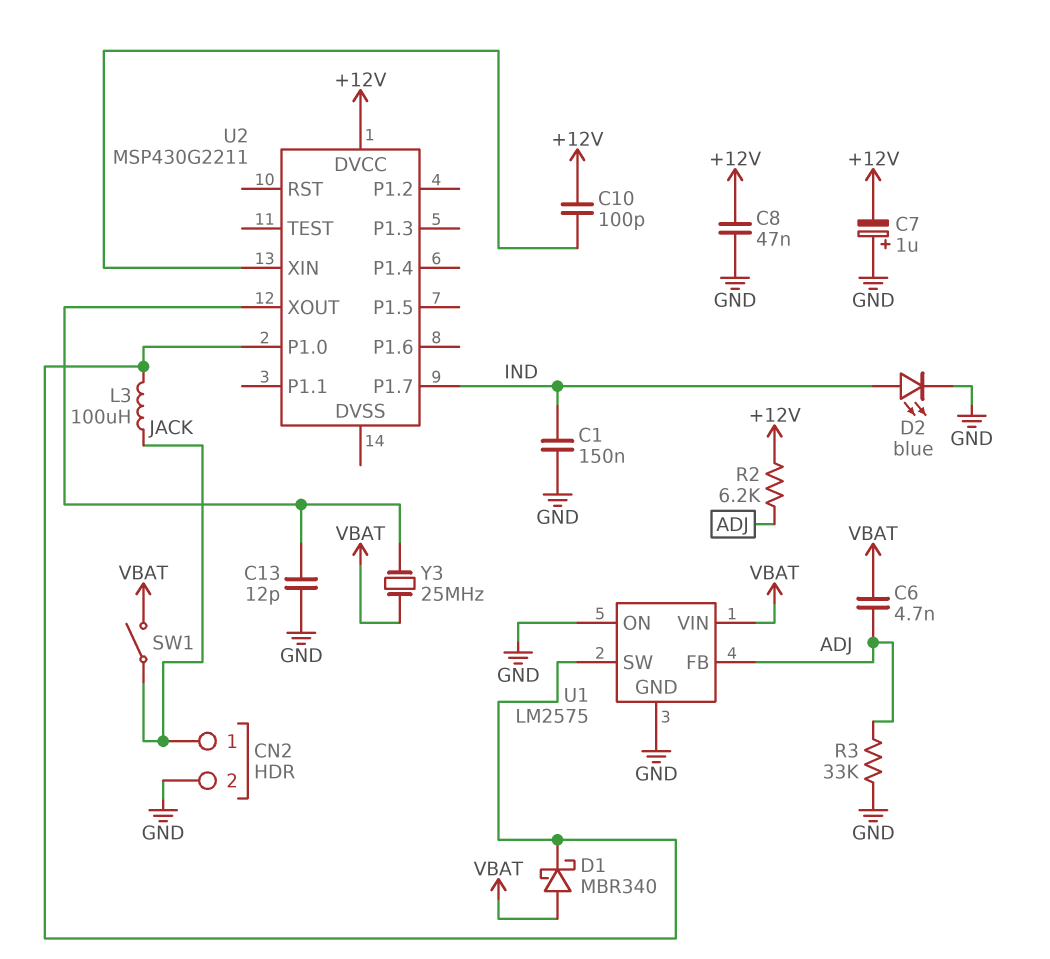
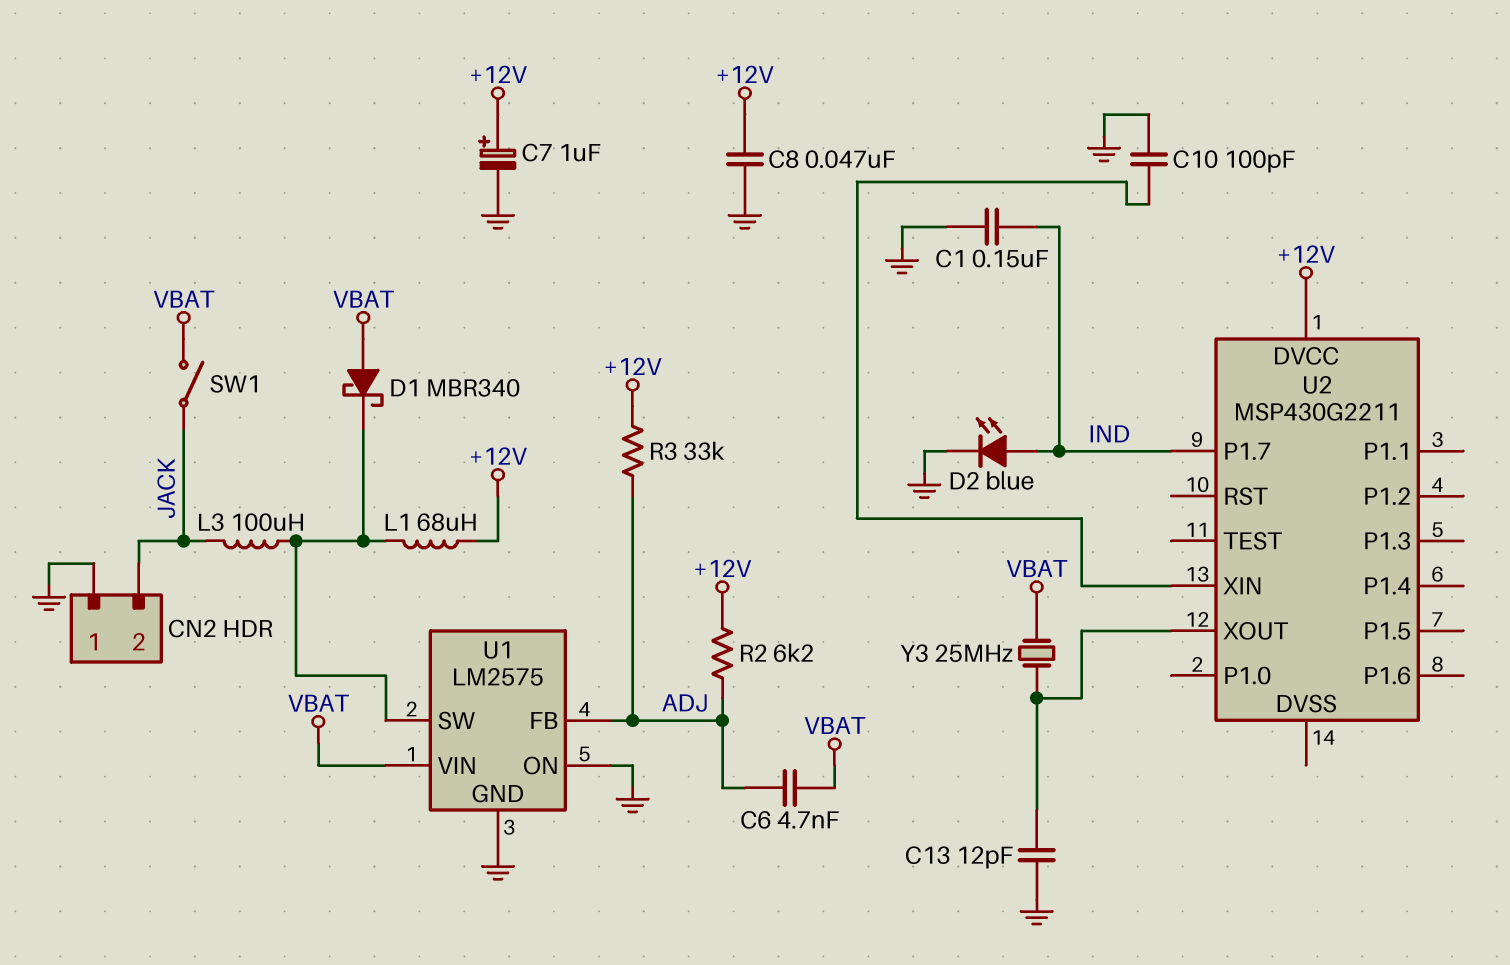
C7: 1uF (plus GND, minus +12V) -> 1uF (plus +12V, minus GND)
C10: 100pF (+12V, U2/XIN) -> 100pF (GND, U2/XIN)
CN2 pin 1: JACK -> GND
CN2 pin 2: GND -> JACK
L1: none -> 68uH (+12V, U1/SW)
R3: 33k (ADJ, GND) -> 33k (+12V, ADJ)
U2 pin P1.0: U1/SW -> none

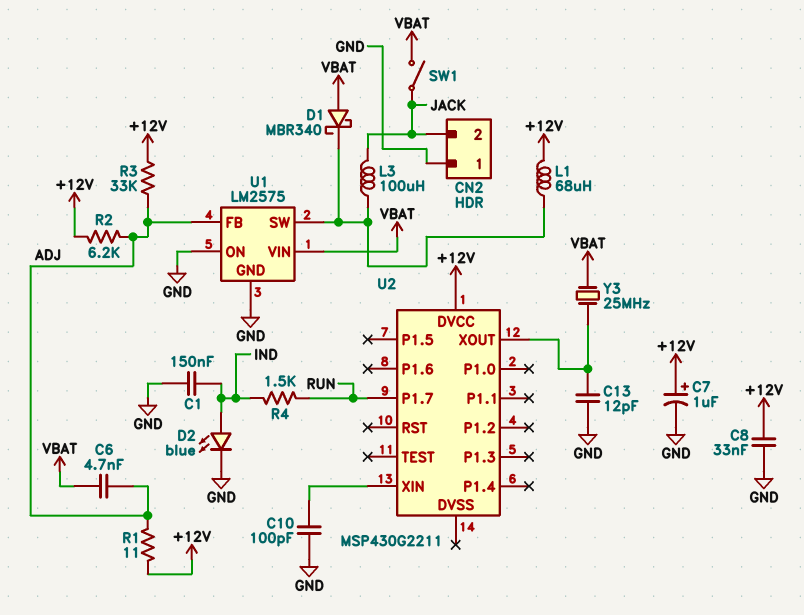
C8: 47nF (+12V, GND) -> 33nF (+12V, GND)
R1: none -> 11 (+12V, ADJ)
R4: none -> 1.5k (IND, RUN)
U2 pin P1.7: IND -> RUN

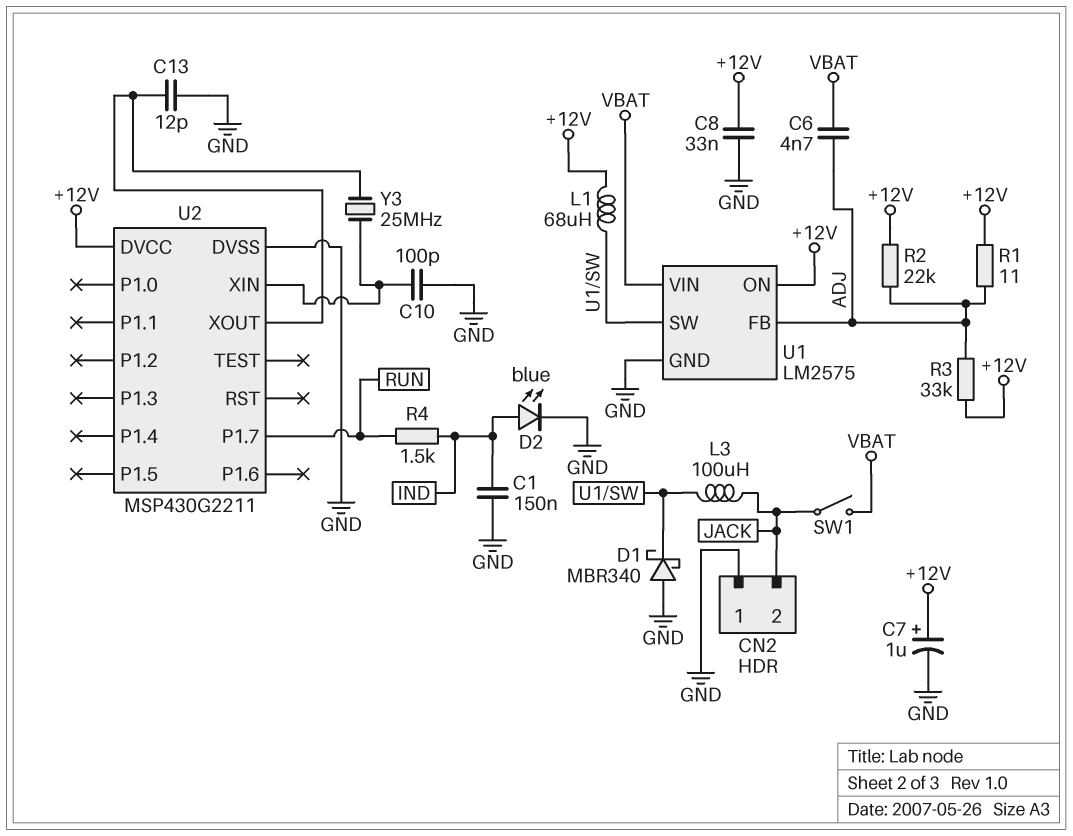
D1: schottky MBR340 (A VBAT, K U1/SW) -> schottky MBR340 (A GND, K U1/SW)
R2: 6.2k (+12V, ADJ) -> 22k (+12V, ADJ)
U1 pin ON: GND -> +12V
U2 pin DVSS: none -> GND
Y3: 25MHz (U2/XOUT, VBAT) -> 25MHz (U2/XIN, U2/XOUT)

